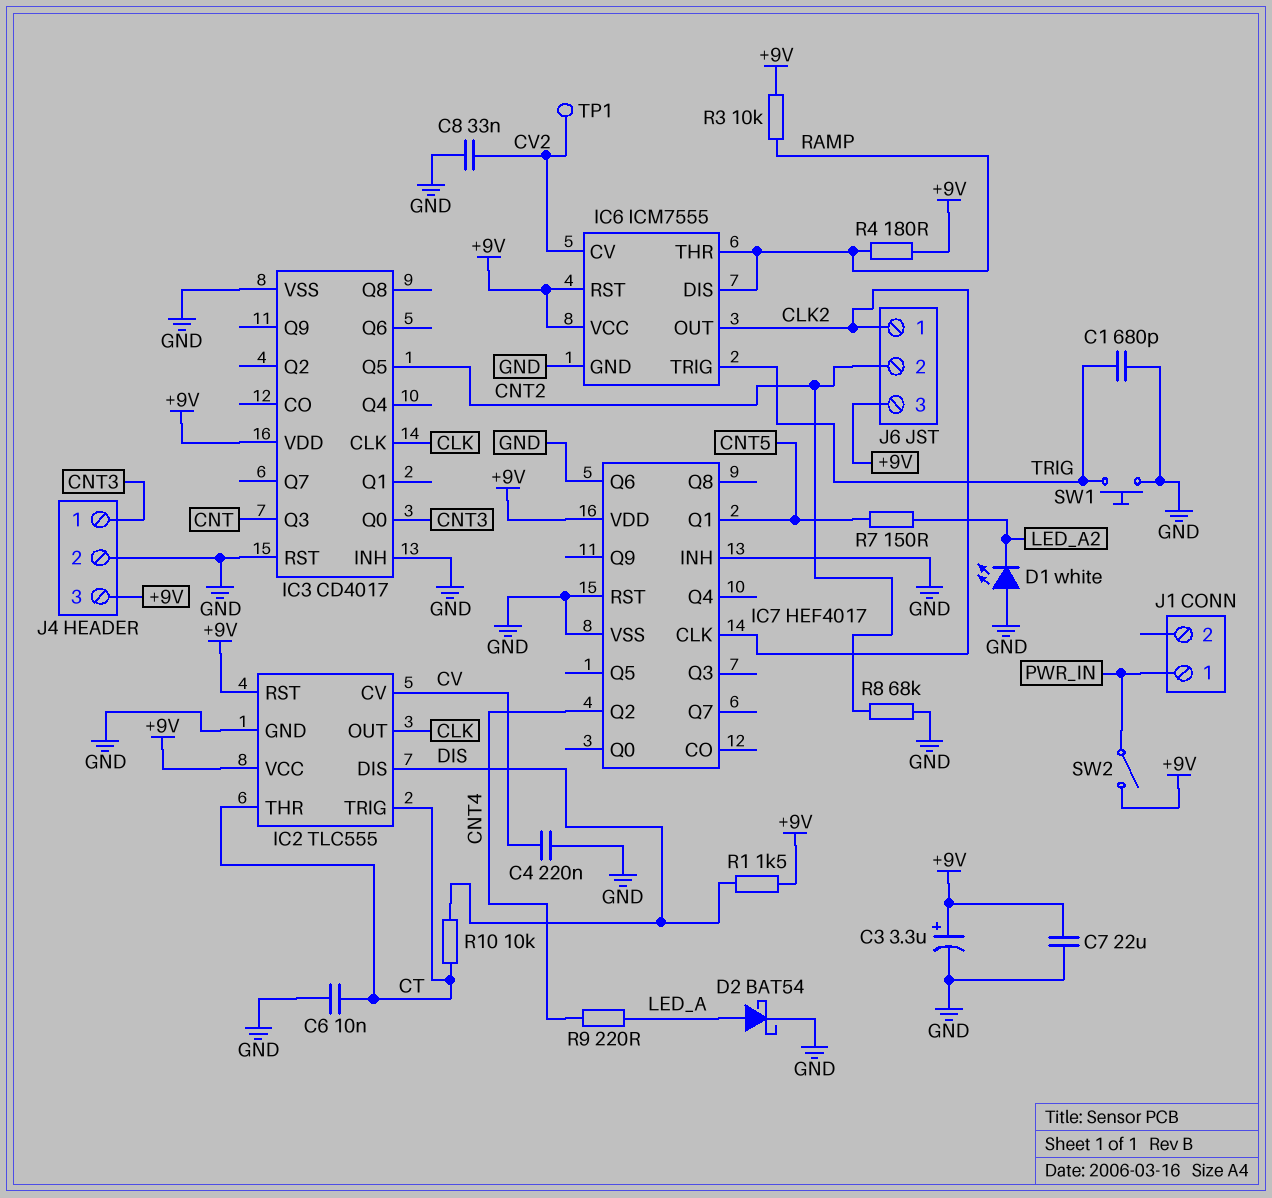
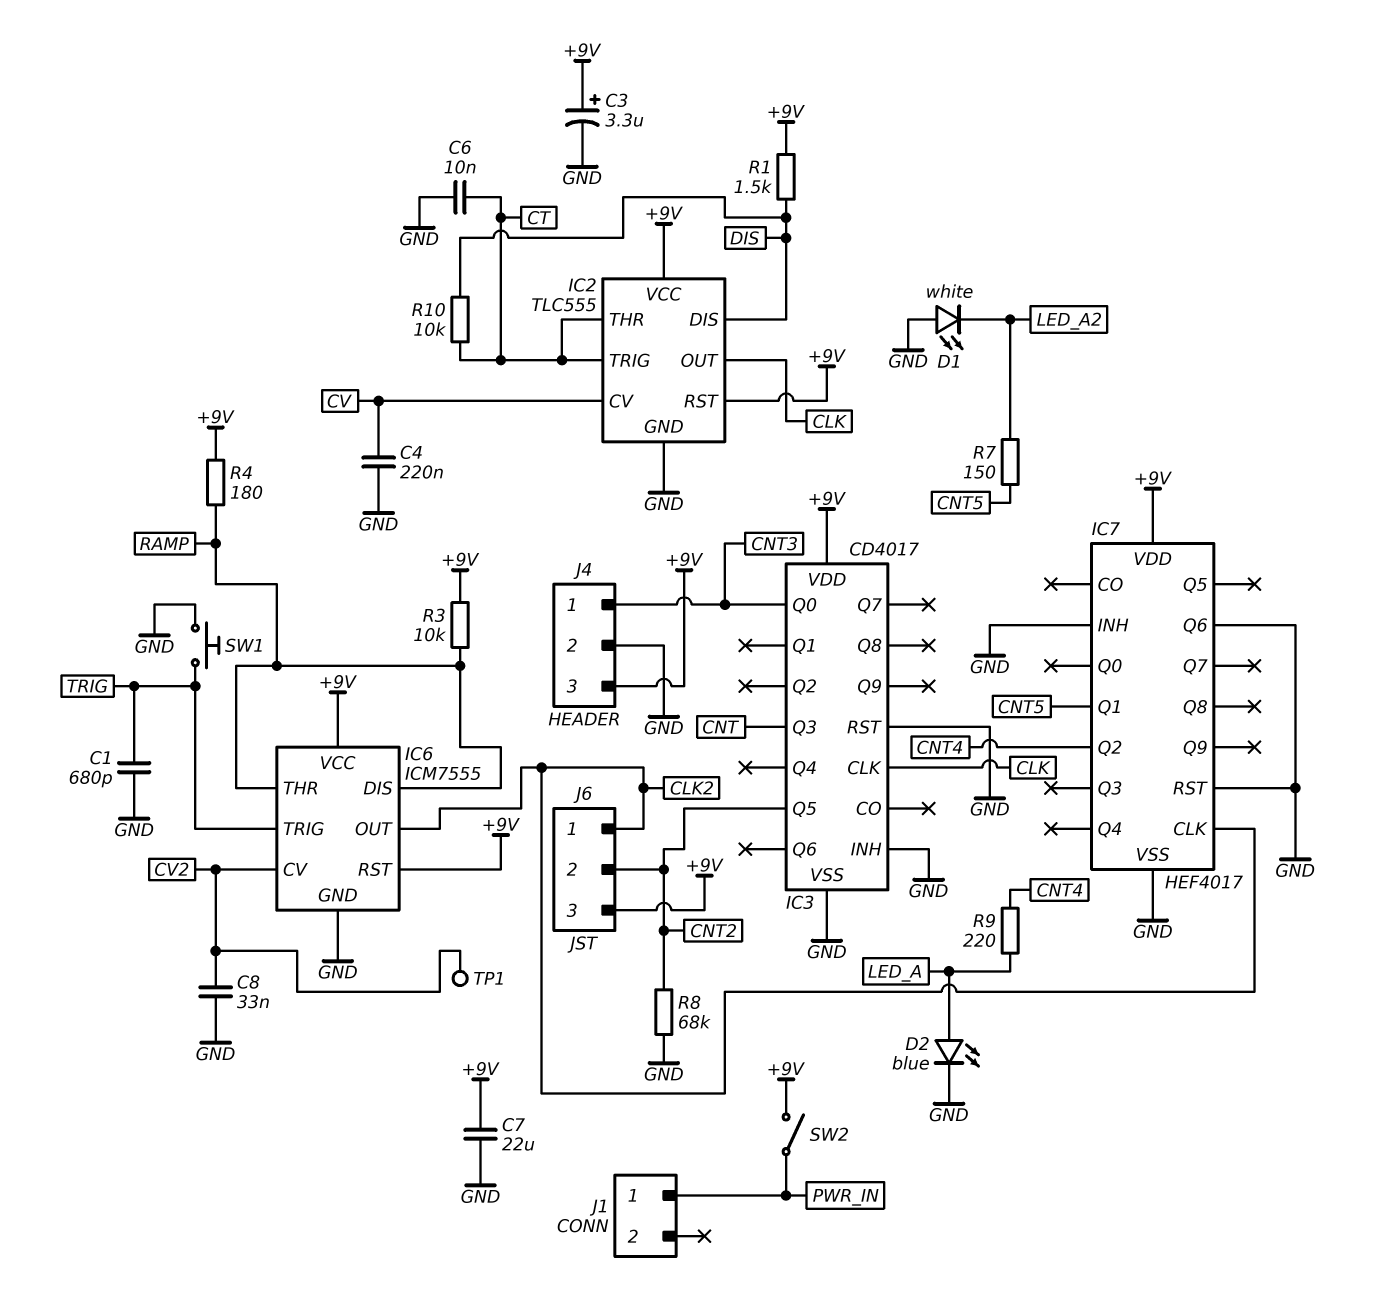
D2: schottky BAT54 (A LED_A, K GND) -> LED blue (A LED_A, K GND)

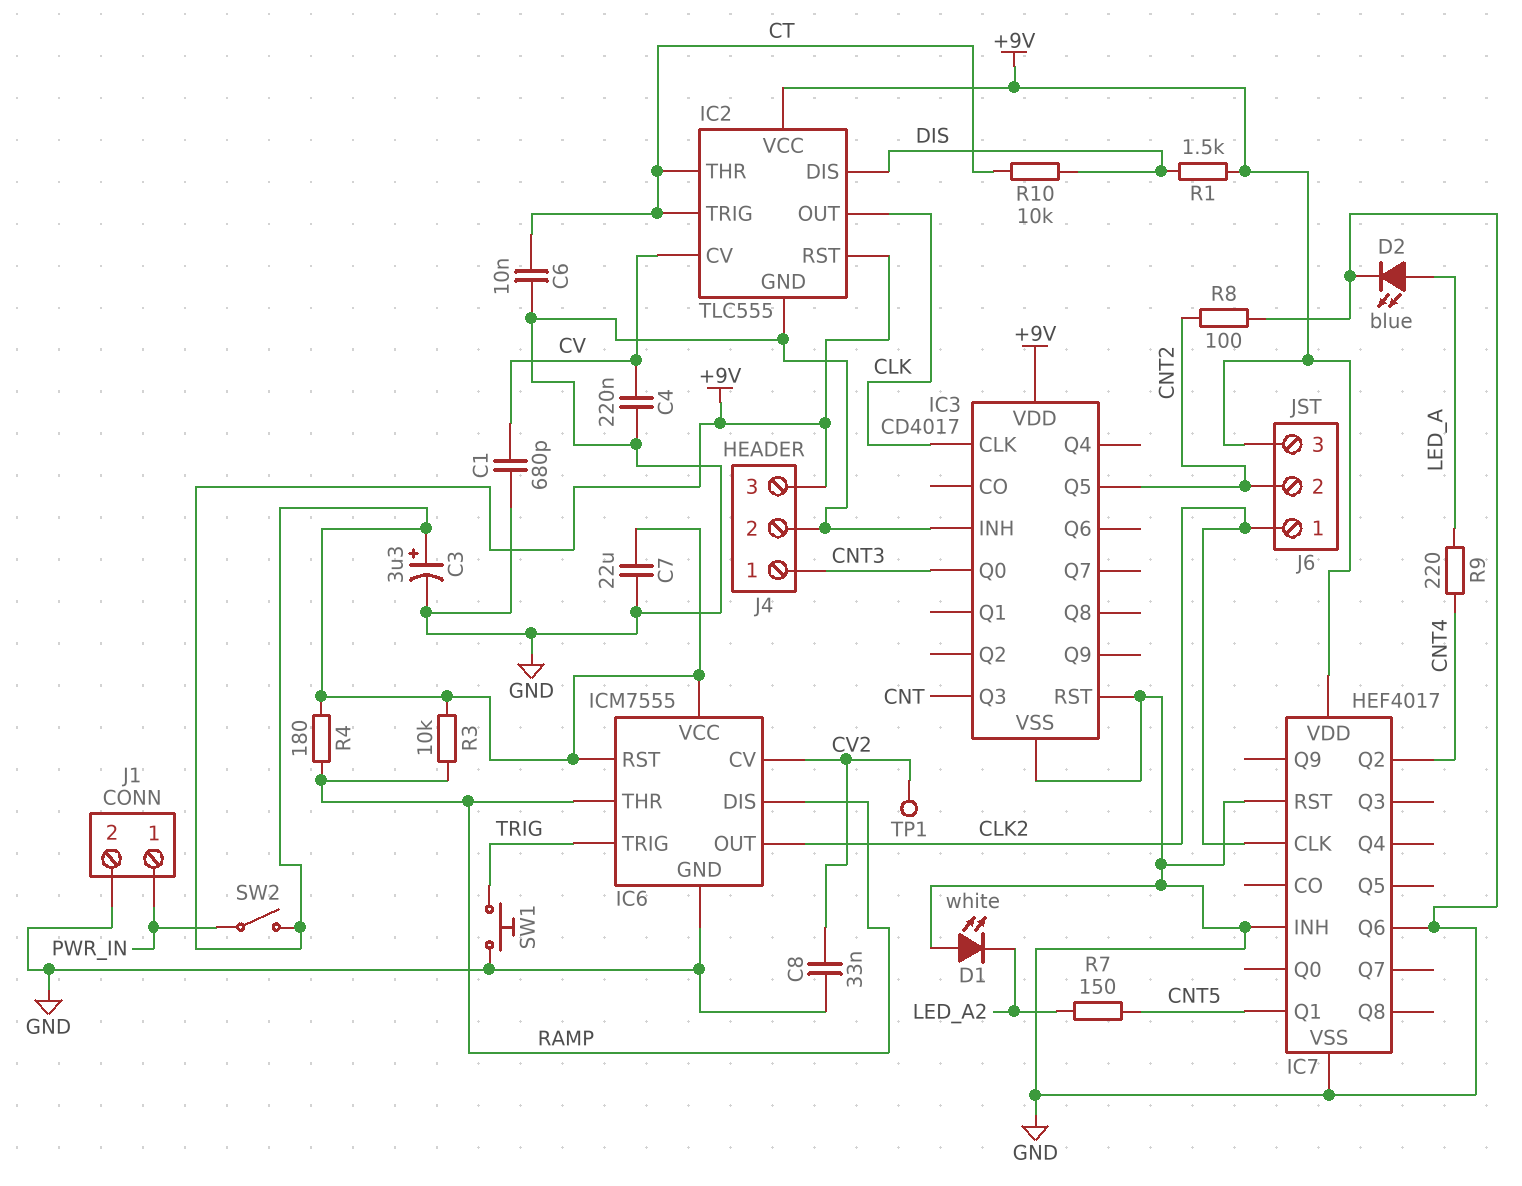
C1: 680pF (GND, TRIG) -> 680pF (CV, GND)
J1 pin 2: none -> GND
R8: 68k (CNT2, GND) -> 100 (CNT2, GND)

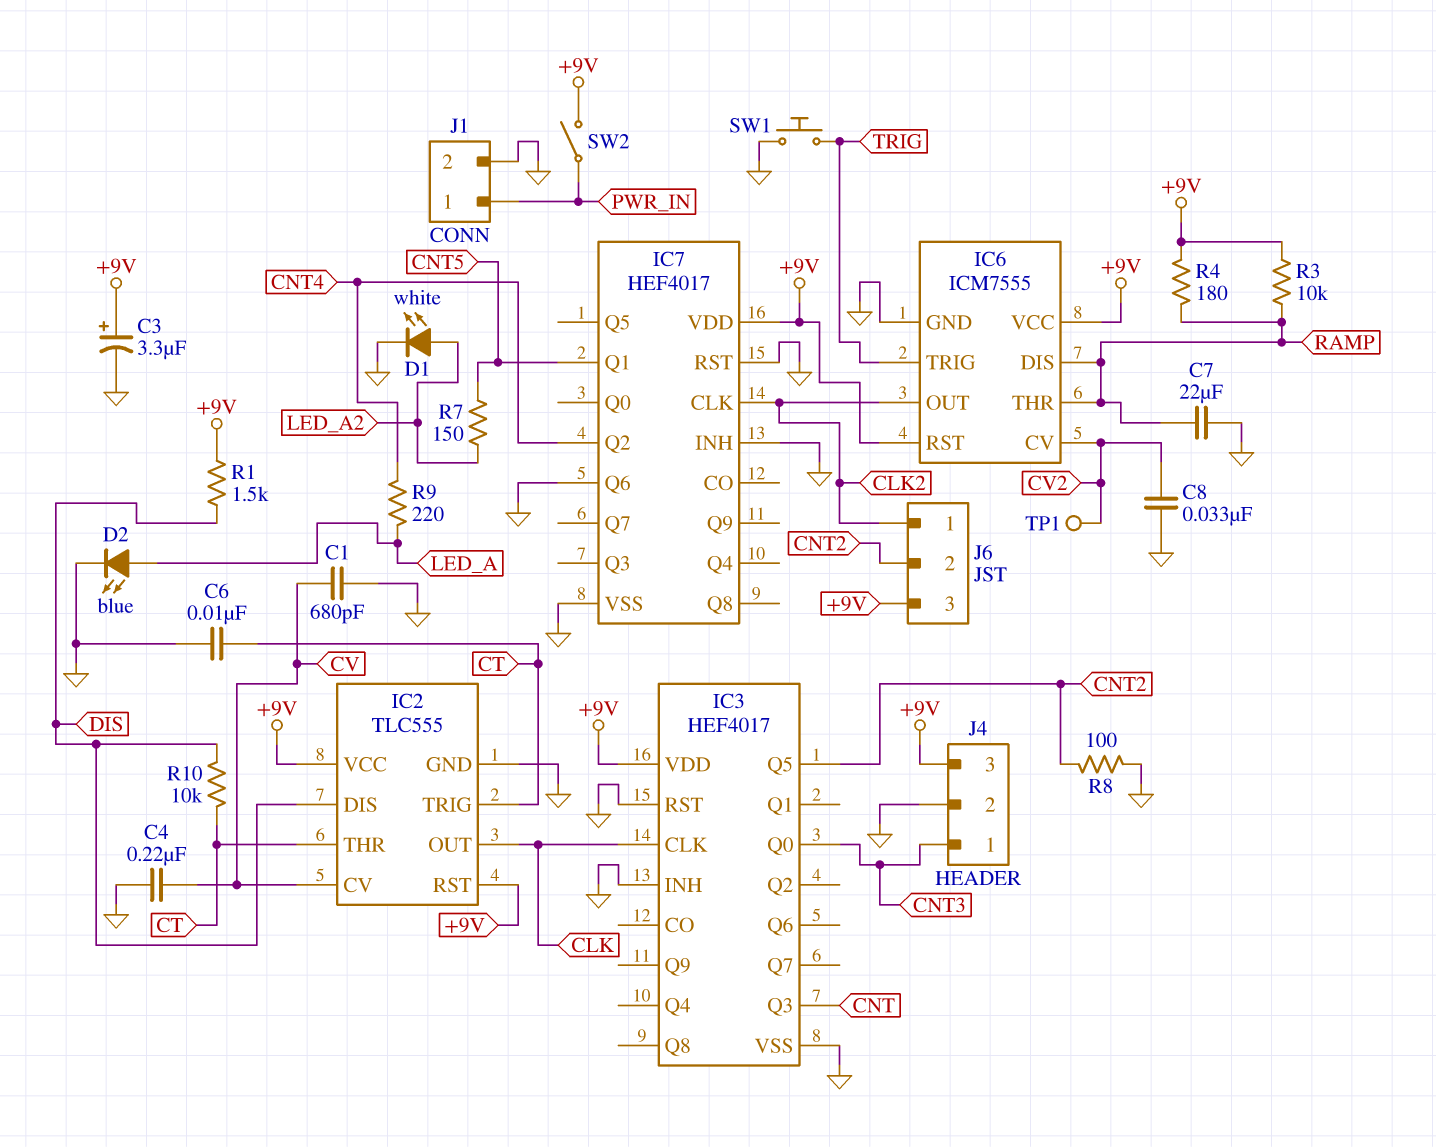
C7: 22uF (+9V, GND) -> 22uF (GND, RAMP)
D1: LED white (A GND, K LED_A2) -> LED white (A LED_A2, K GND)
IC3: CD4017 -> HEF4017

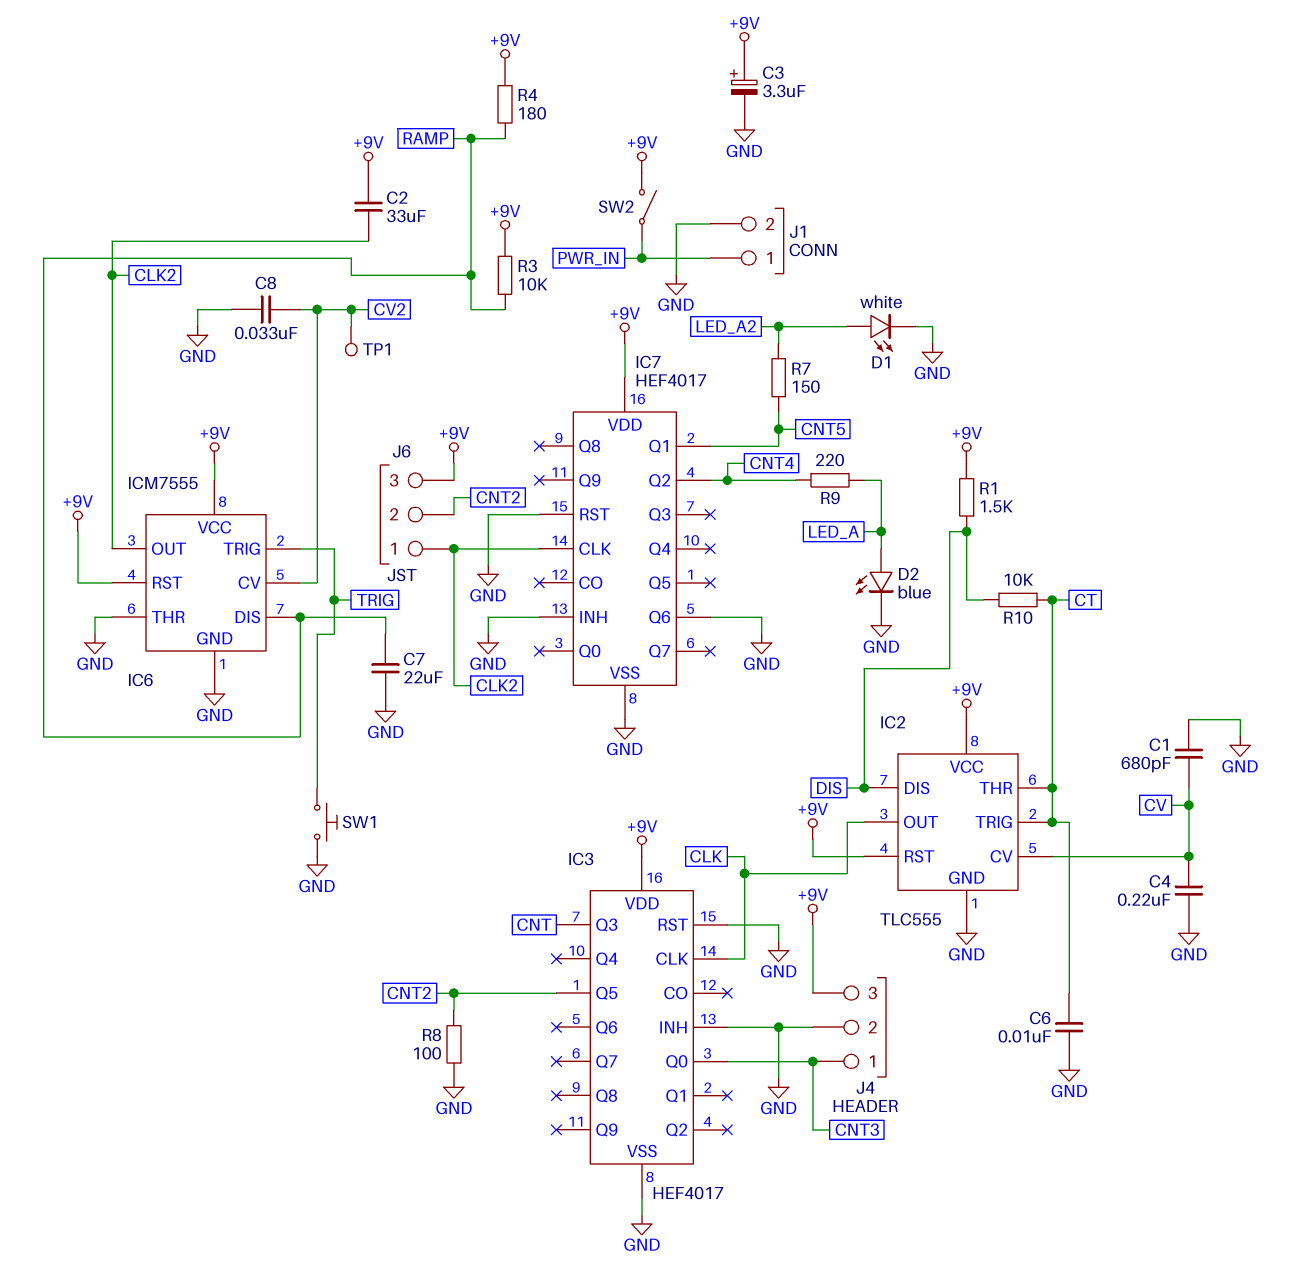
C2: none -> 33uF (+9V, CLK2)
IC6 pin THR: RAMP -> GND

